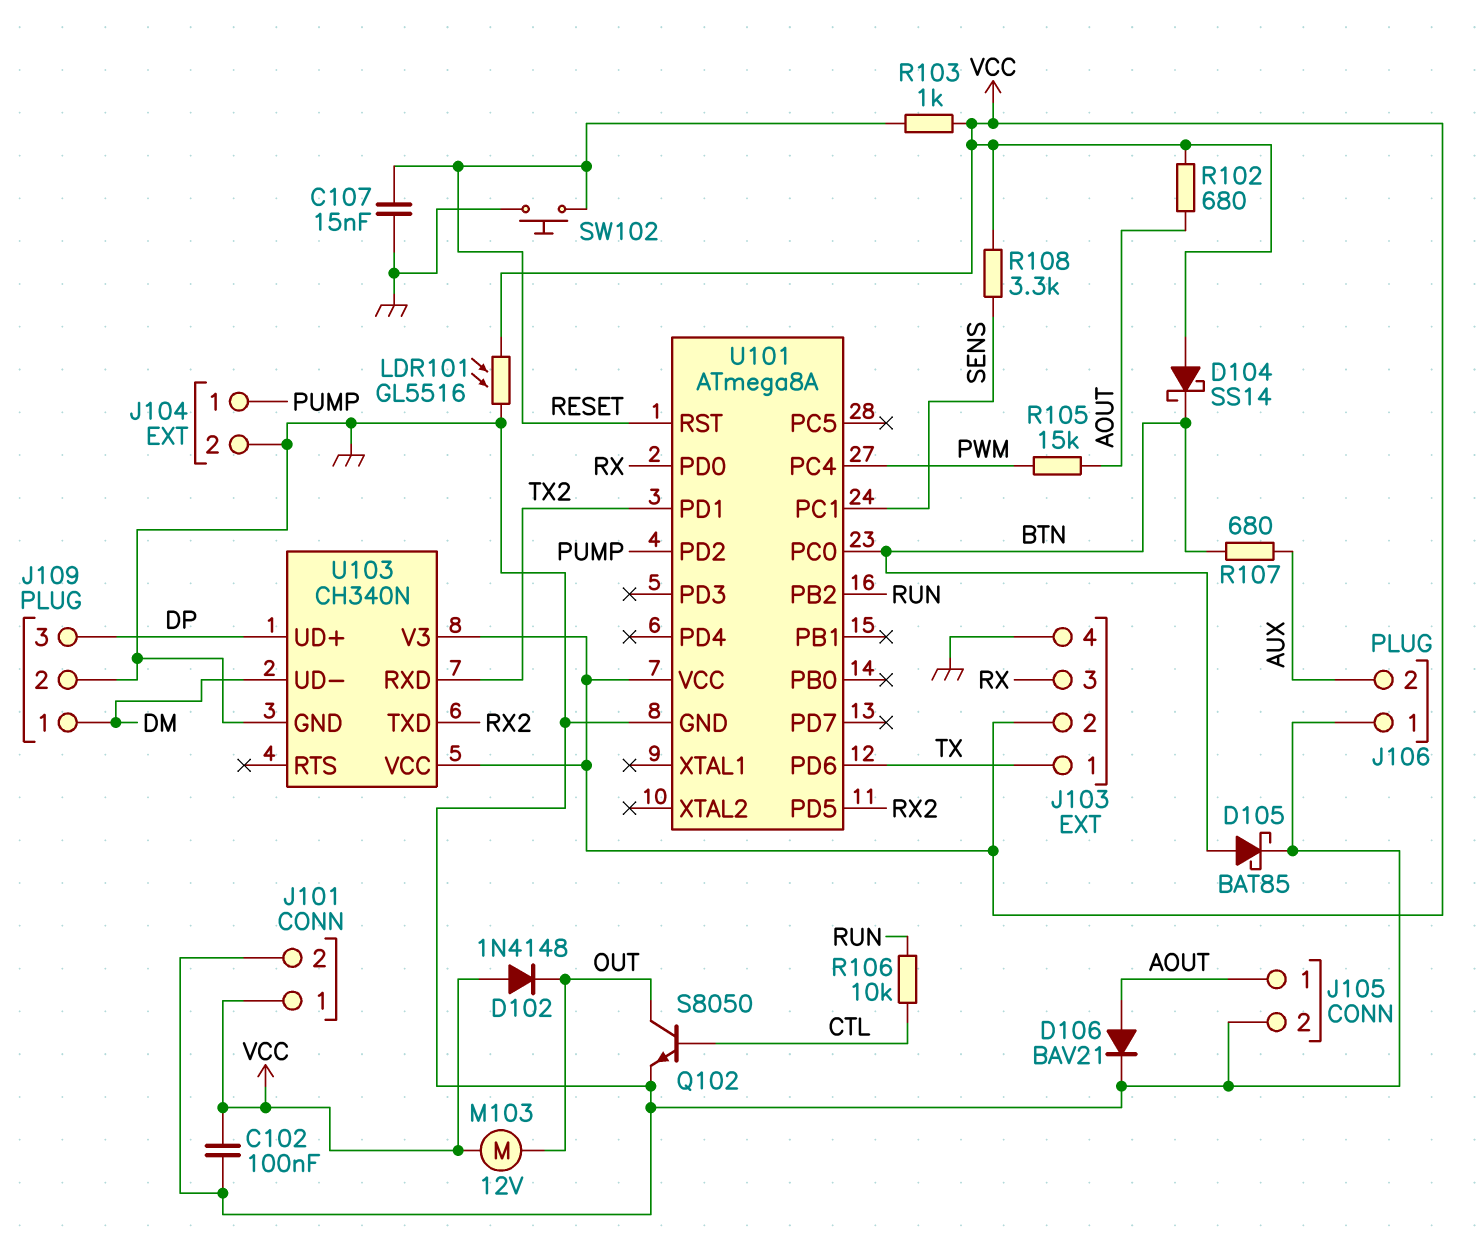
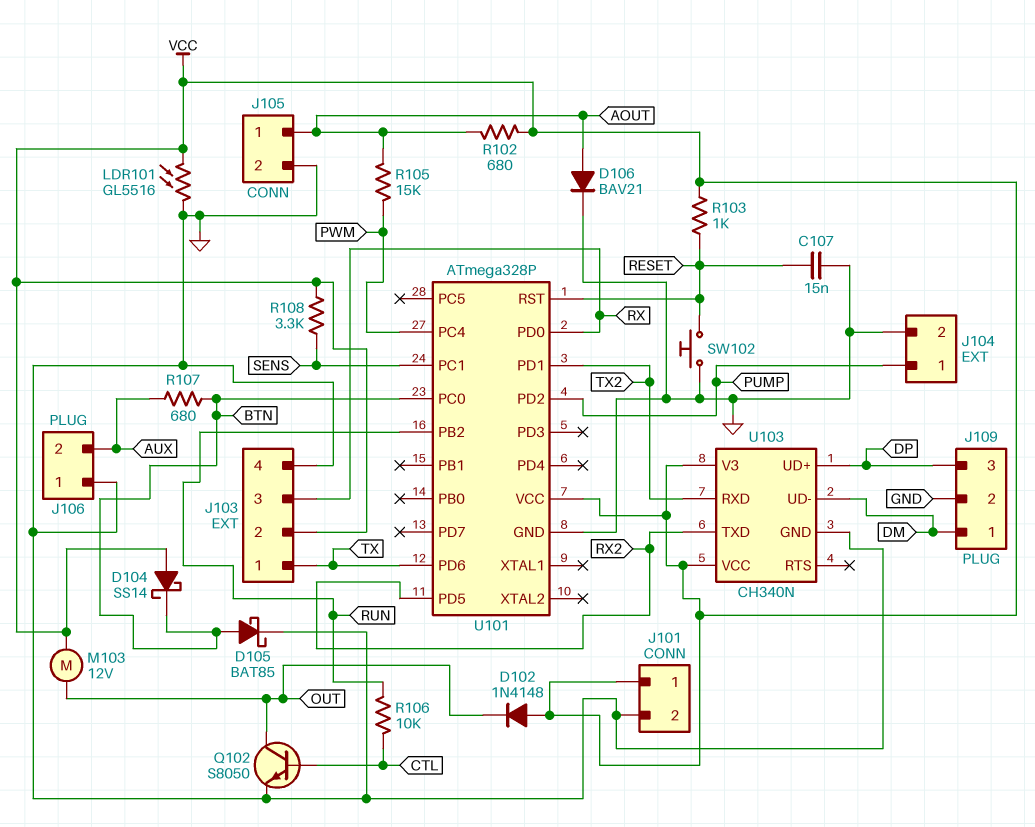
C102: 100nF (GND, VCC) -> none
U101: ATmega8A -> ATmega328P

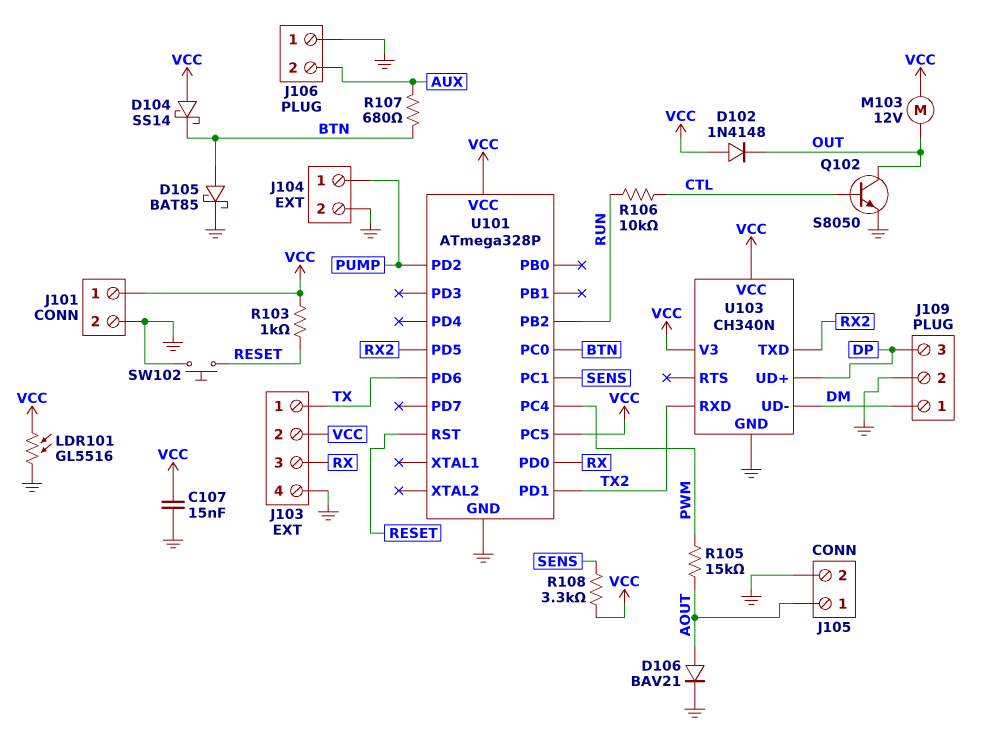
C107: 15nF (GND, RESET) -> 15nF (GND, VCC)
R102: 680 (AOUT, VCC) -> none
U101 pin PC5: none -> VCC

